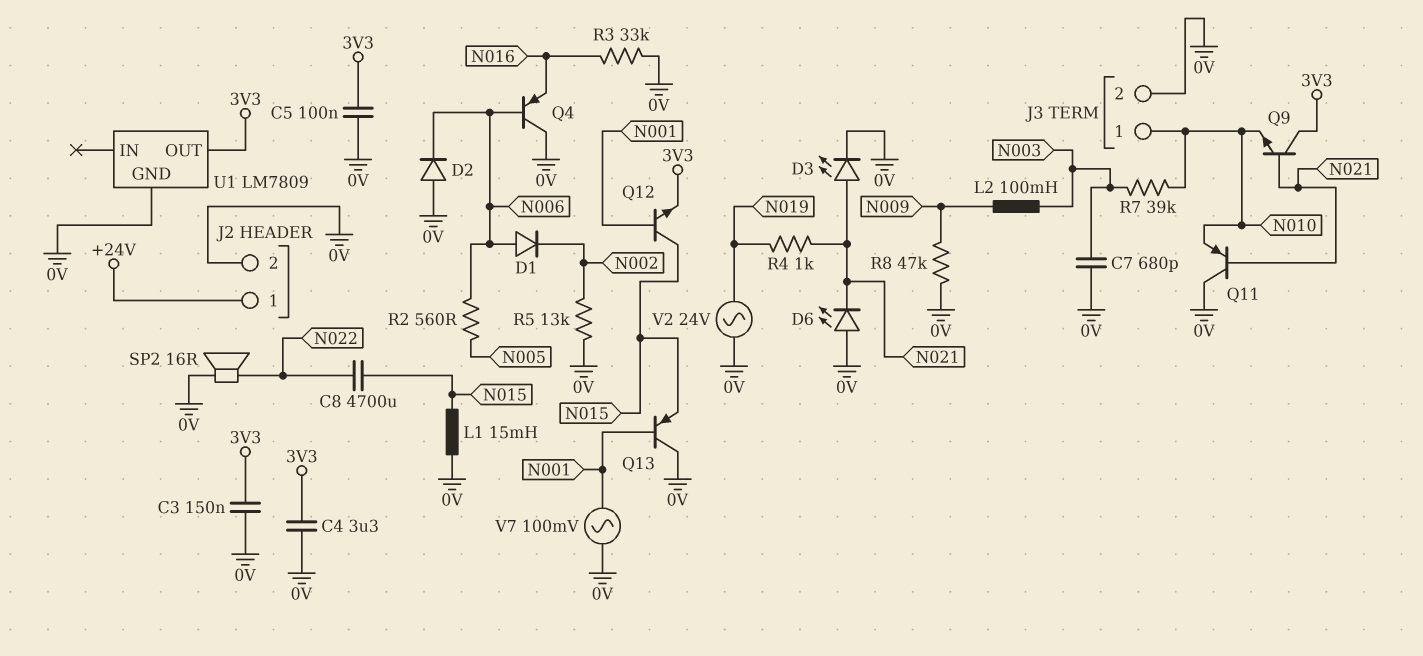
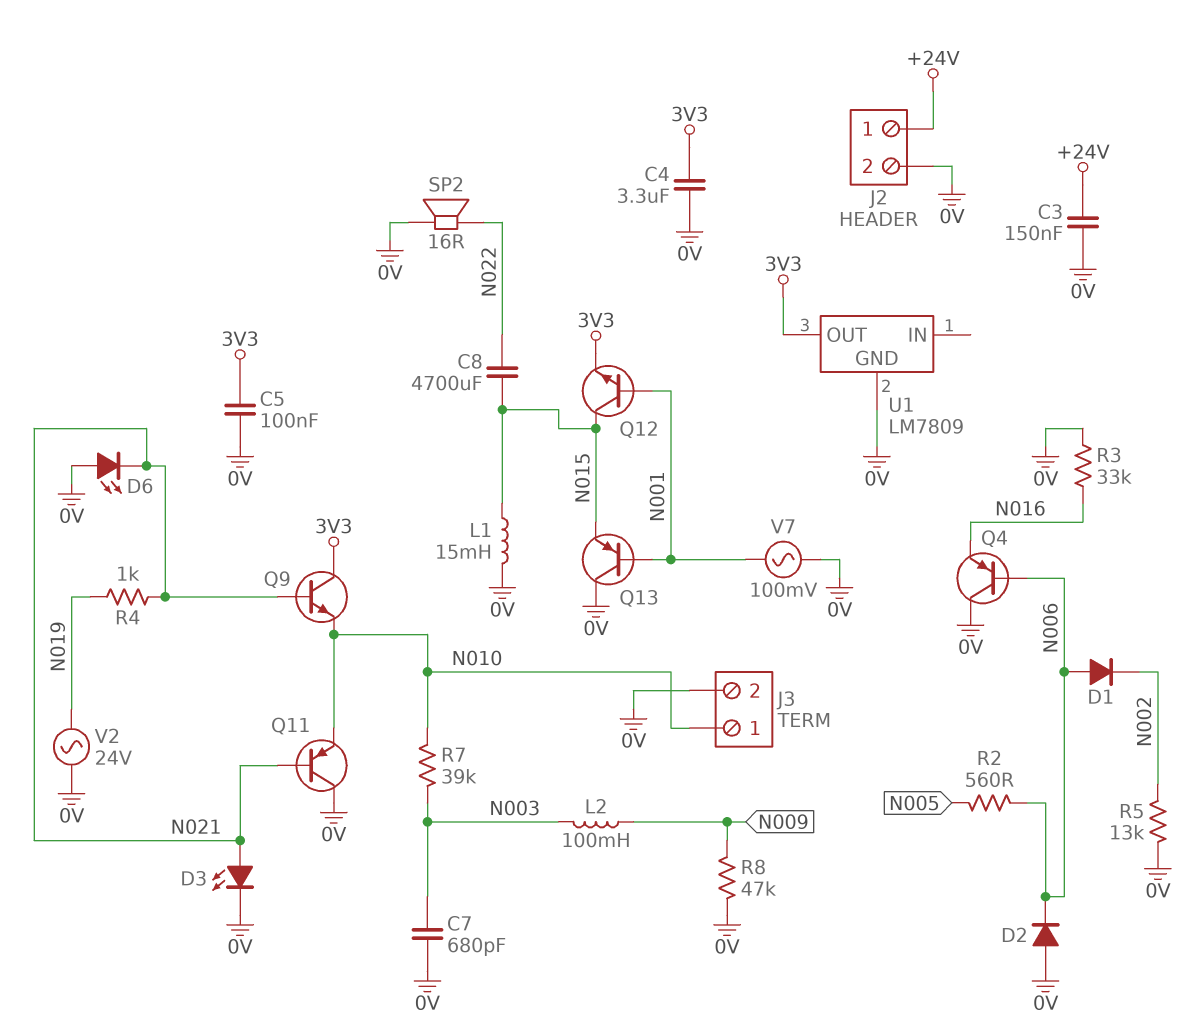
C3: 150nF (0V, 3V3) -> 150nF (+24V, 0V)

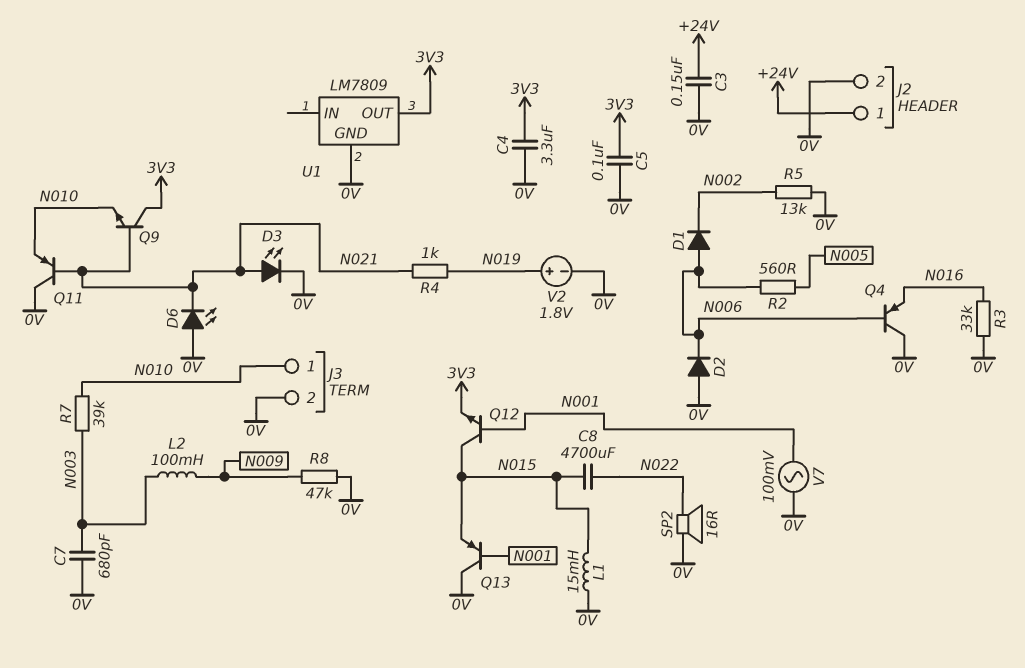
V2: AC 24V (0V, N019) -> 1.8V (plus N019, minus 0V)

